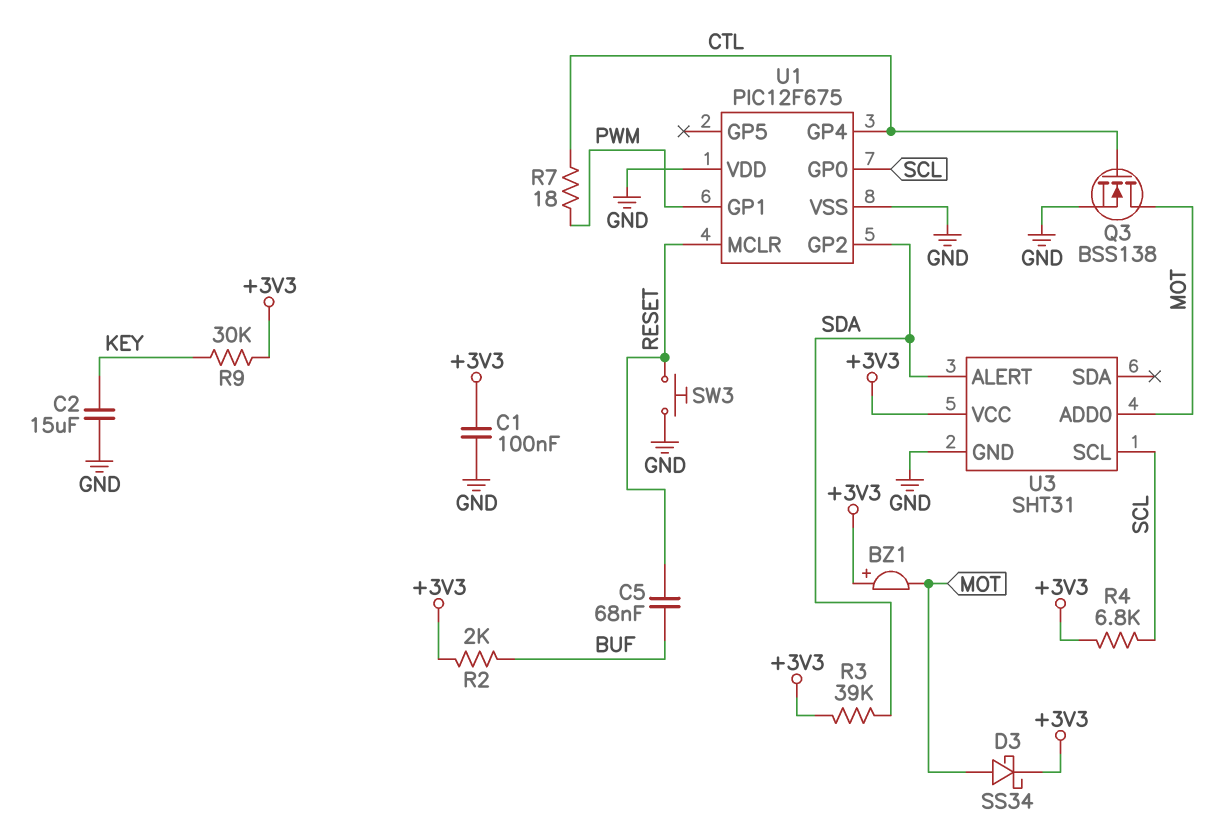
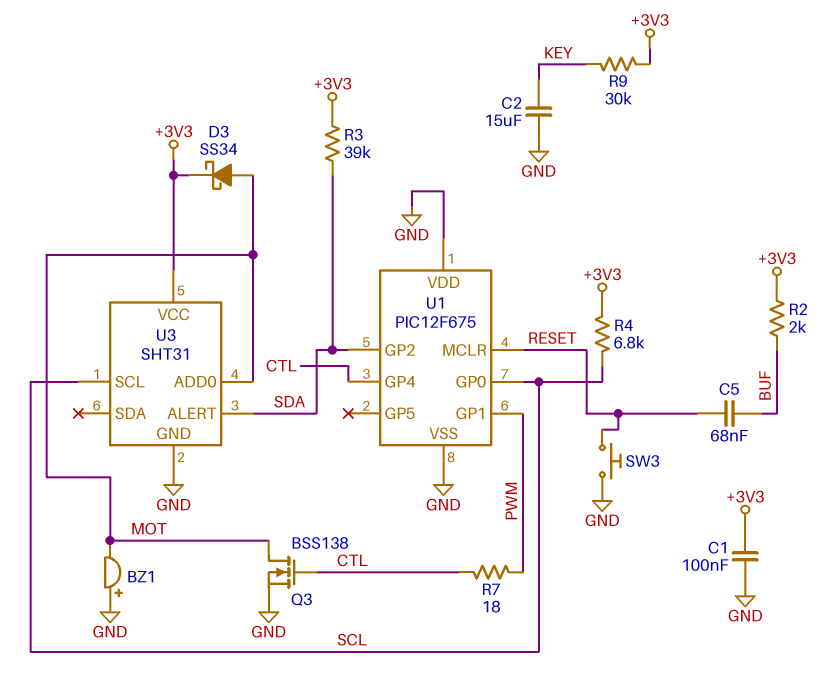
BZ1: buzzer (plus +3V3, minus MOT) -> buzzer (plus GND, minus MOT)

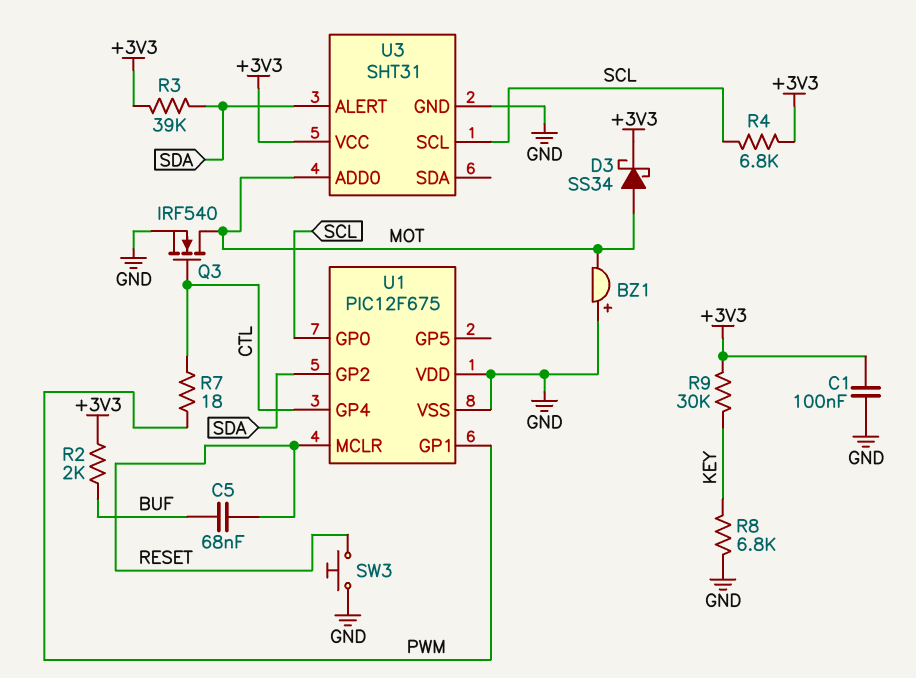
C2: 15uF (GND, KEY) -> none
Q3: NMOS BSS138 (G CTL, D MOT, S GND) -> NMOS IRF540 (G CTL, D MOT, S GND)
R8: none -> 6.8k (GND, KEY)

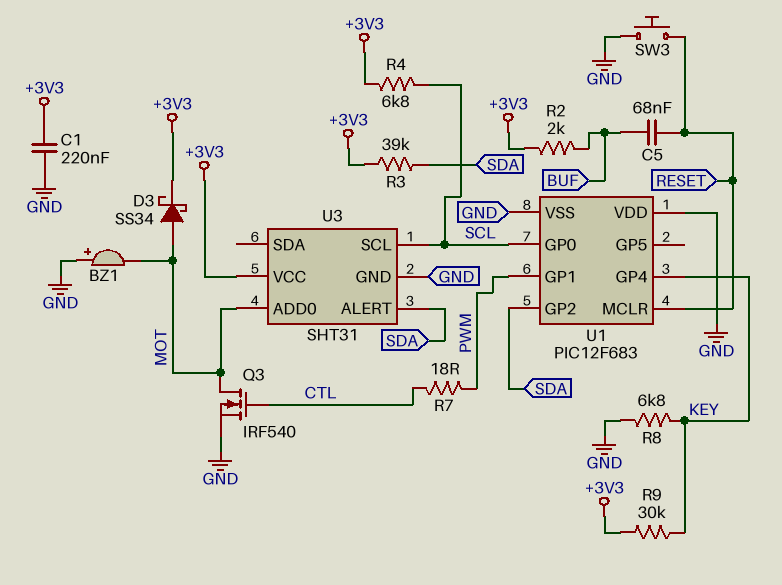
C1: 100nF (+3V3, GND) -> 220nF (+3V3, GND)
U1: PIC12F675 -> PIC12F683
U1 pin GP4: CTL -> KEY

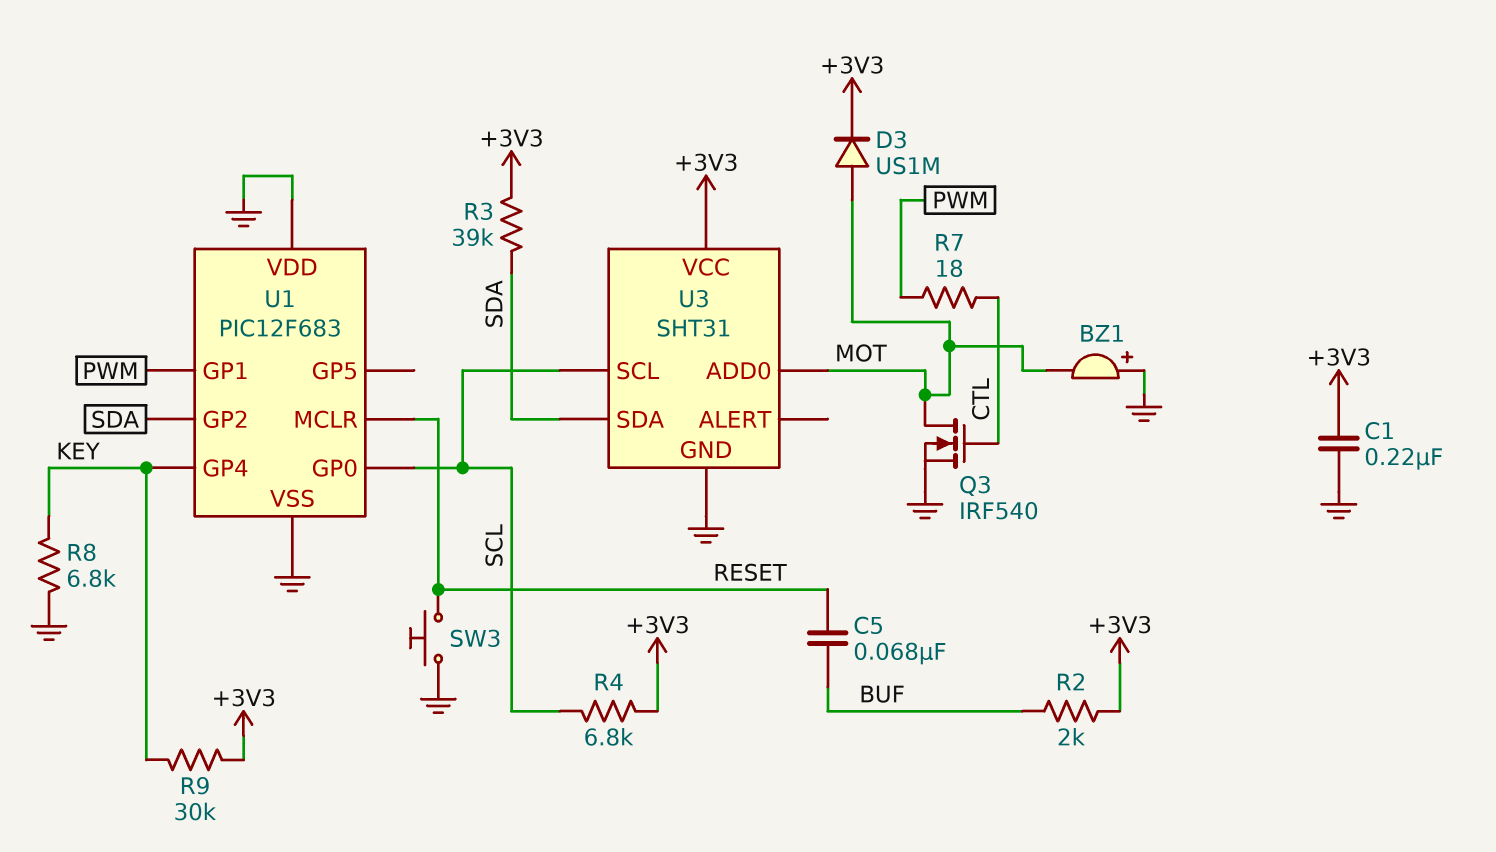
D3: schottky SS34 (A MOT, K +3V3) -> diode US1M (A MOT, K +3V3)
U3 pin ALERT: SDA -> none
U3 pin SDA: none -> SDA

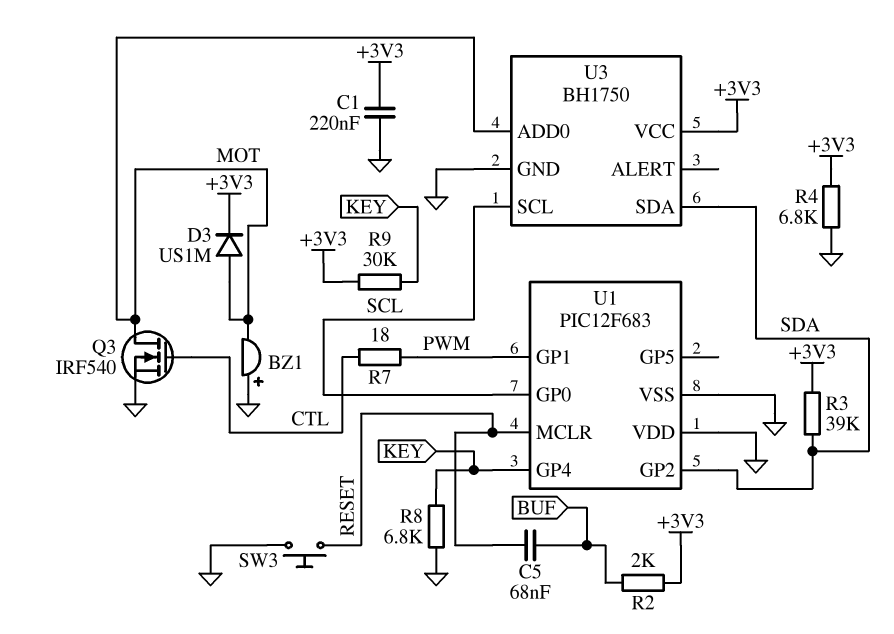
R4: 6.8k (+3V3, SCL) -> 6.8k (+3V3, GND)
U3: SHT31 -> BH1750

